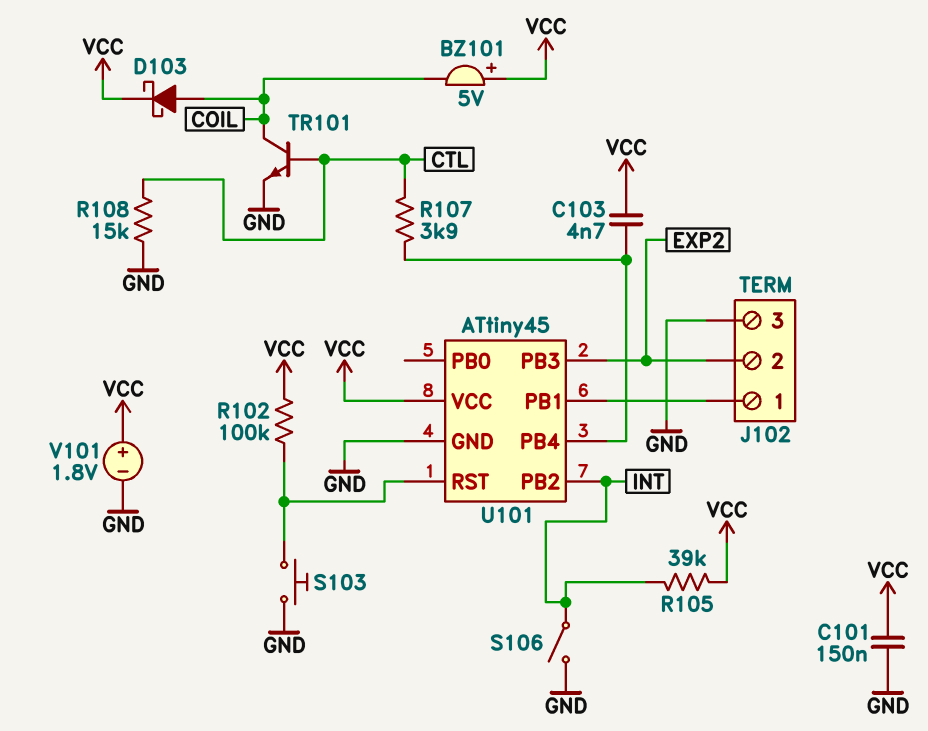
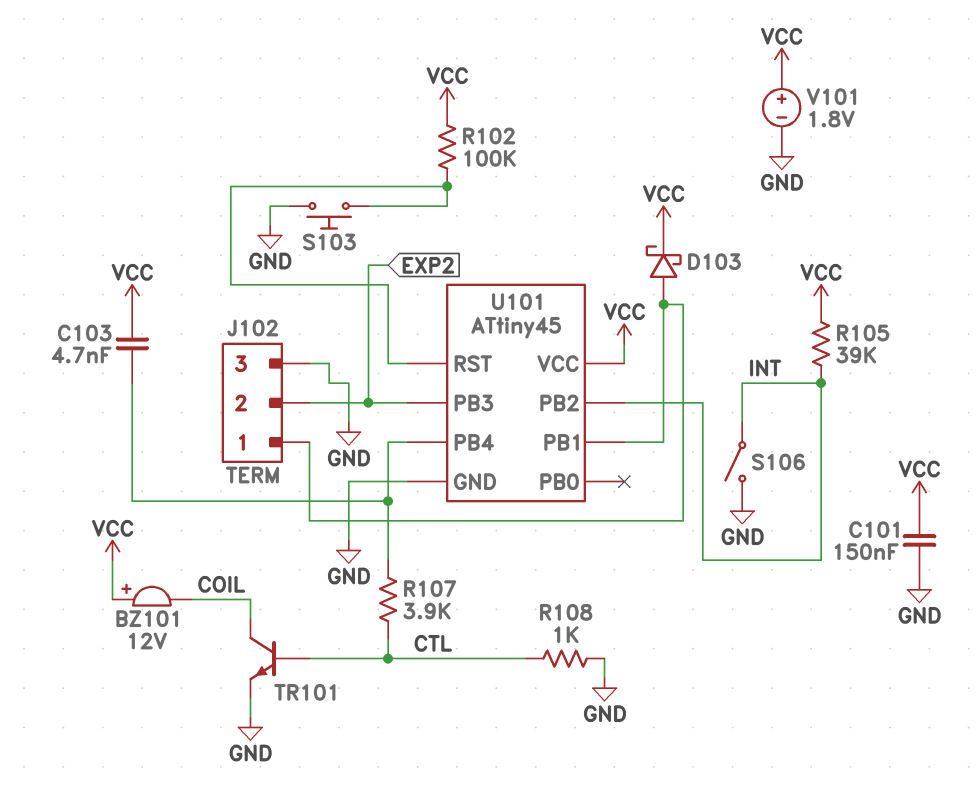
BZ101: buzzer 5V (plus VCC, minus COIL) -> buzzer 12V (plus VCC, minus COIL)
D103: schottky (A COIL, K VCC) -> schottky (A J102/1, K VCC)
R108: 15k (CTL, GND) -> 1k (CTL, GND)

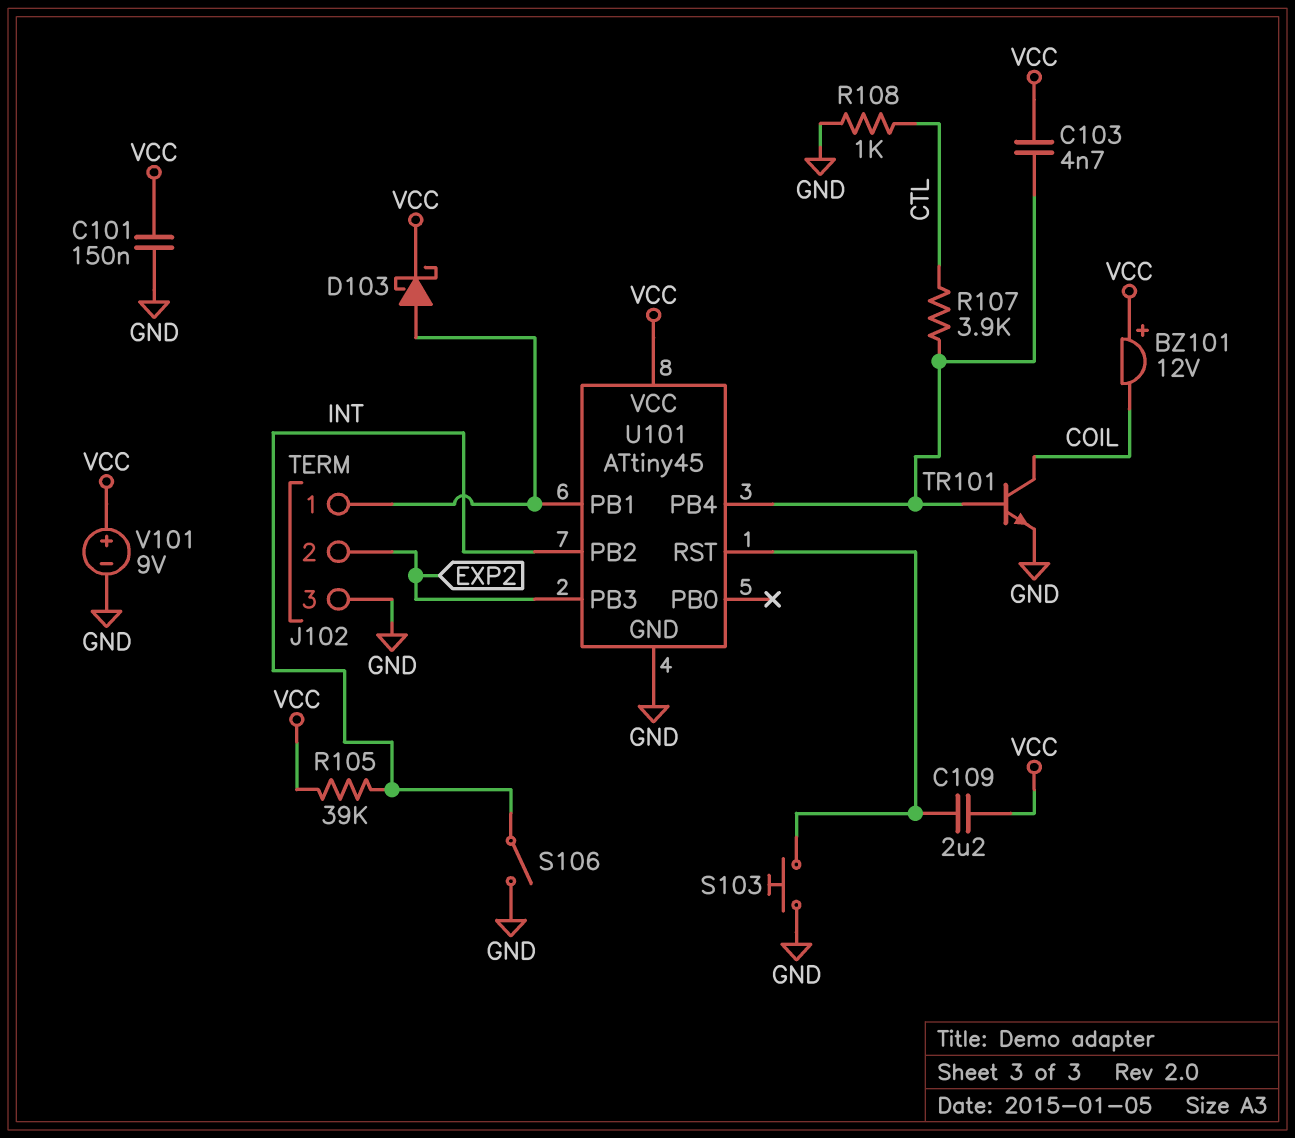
C109: none -> 2.2uF (U101/RST, VCC)
R102: 100k (U101/RST, VCC) -> none
TR101: NPN (B CTL, C COIL, E GND) -> NPN (B U101/PB4, C COIL, E GND)
V101: 1.8V (plus VCC, minus GND) -> 9V (plus VCC, minus GND)

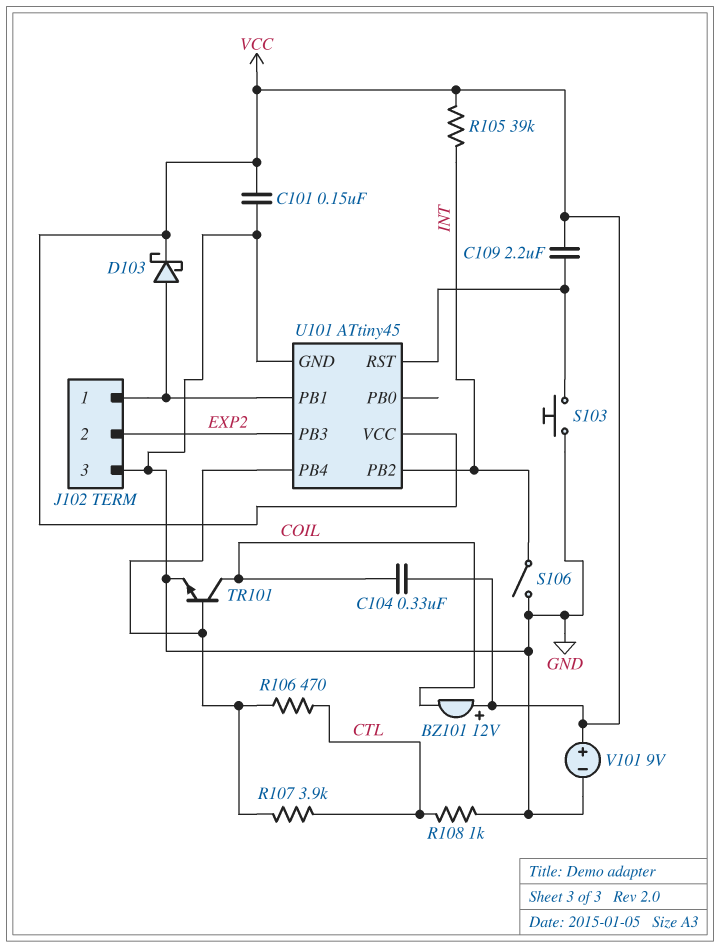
C103: 4.7nF (U101/PB4, VCC) -> none
C104: none -> 330nF (COIL, VCC)
R106: none -> 470 (CTL, U101/PB4)

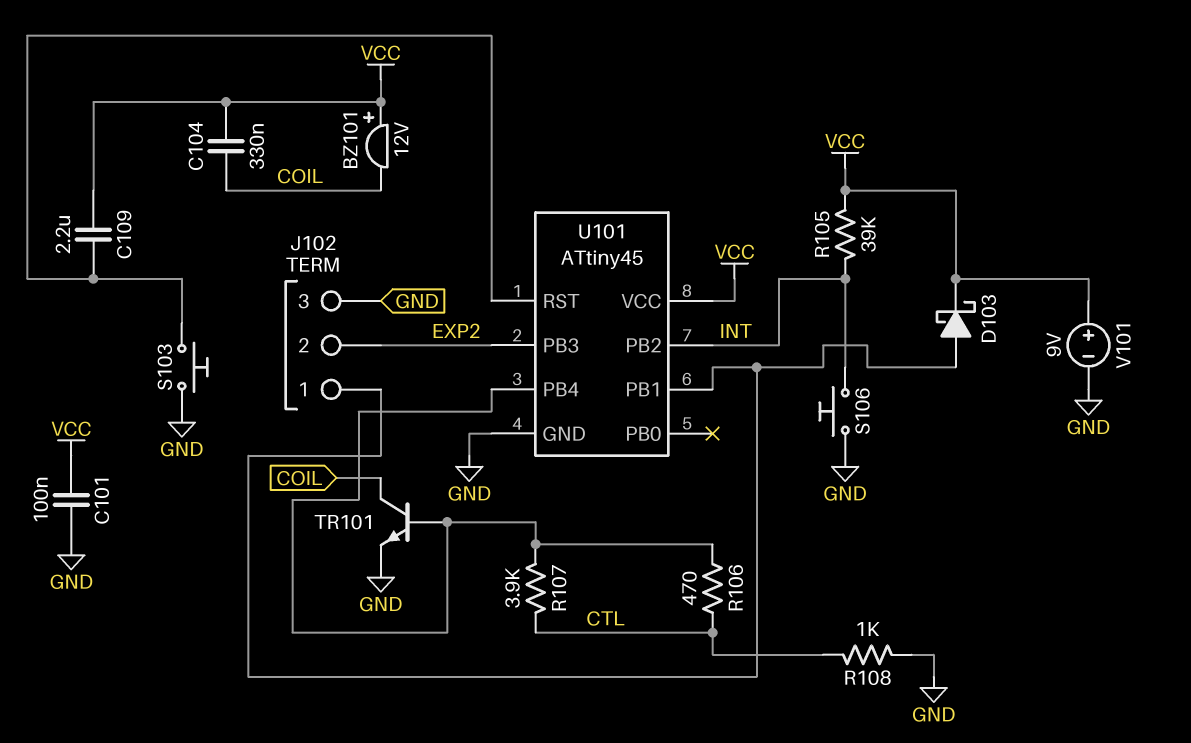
C101: 150nF (GND, VCC) -> 100nF (GND, VCC)
S106: switch (GND, INT) -> button (GND, INT)

